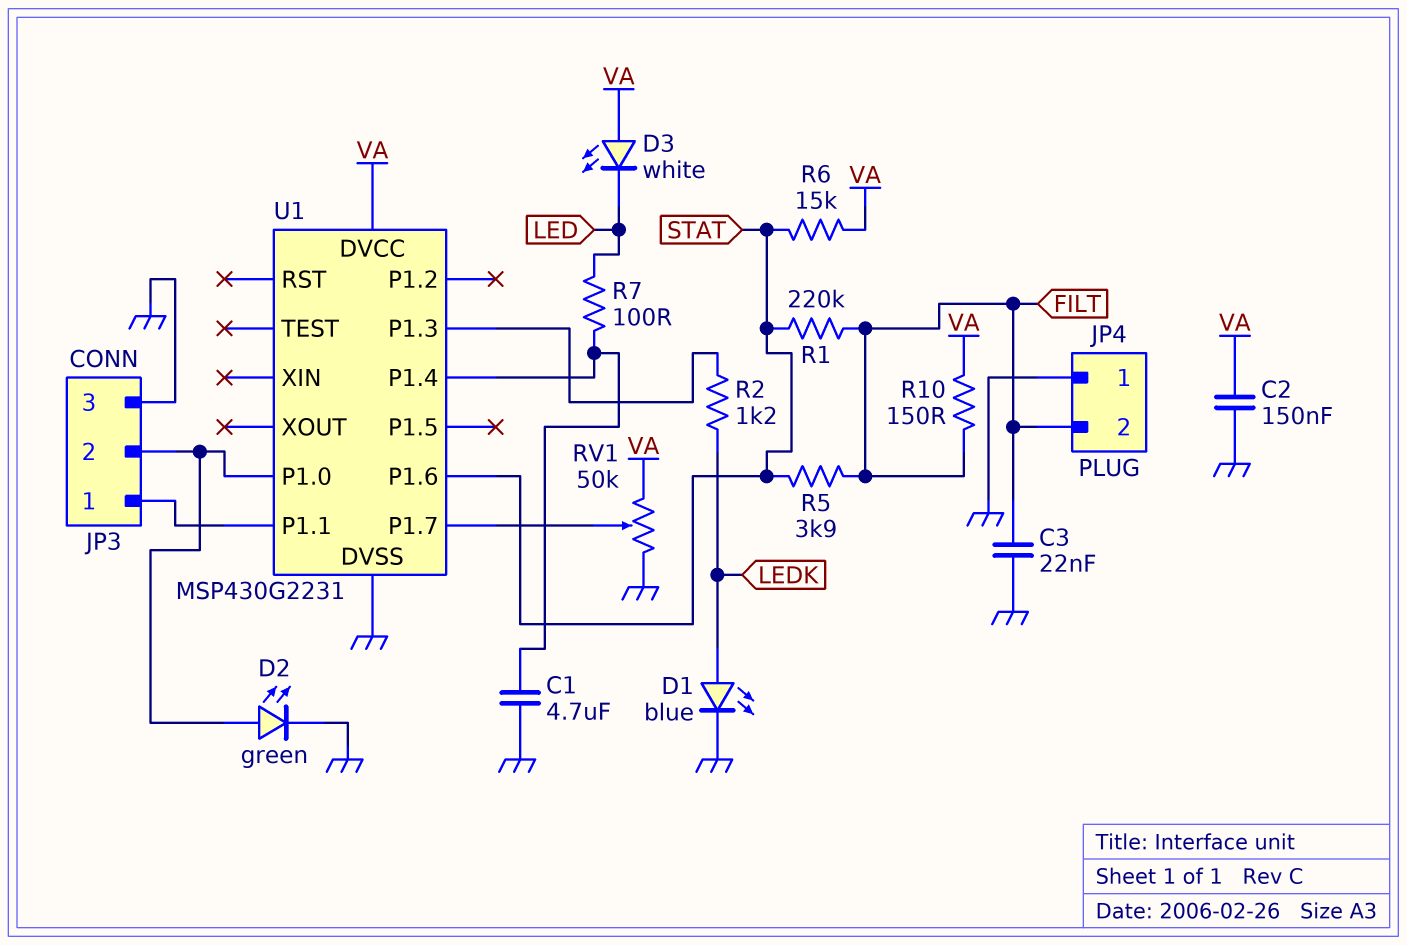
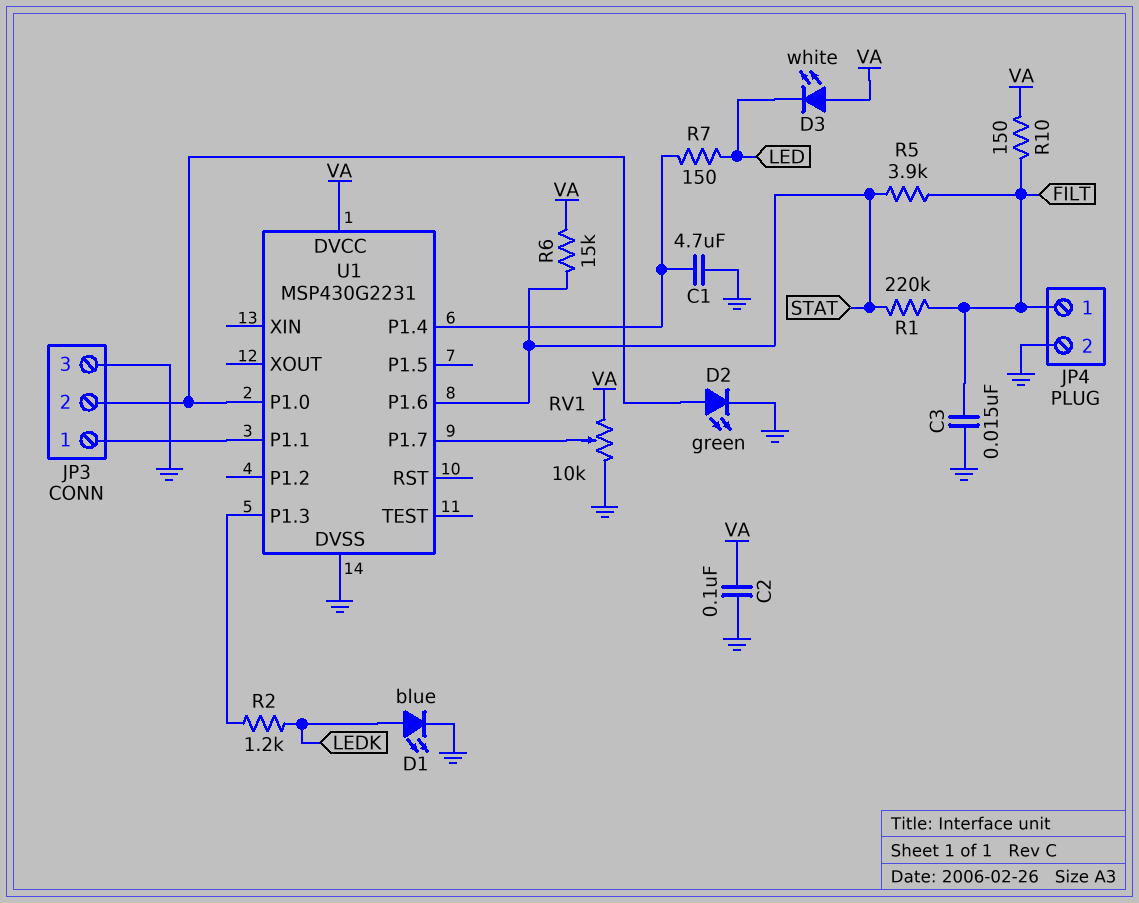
C2: 150nF (GND, VA) -> 100nF (GND, VA)
C3: 22nF (FILT, GND) -> 15nF (FILT, GND)
JP4 pin 1: GND -> FILT
JP4 pin 2: FILT -> GND
R7: 100 (LED, U1/P1.4) -> 150 (LED, U1/P1.4)
RV1: 50k (GND, VA, wiper U1/P1.7) -> 10k (GND, VA, wiper U1/P1.7)

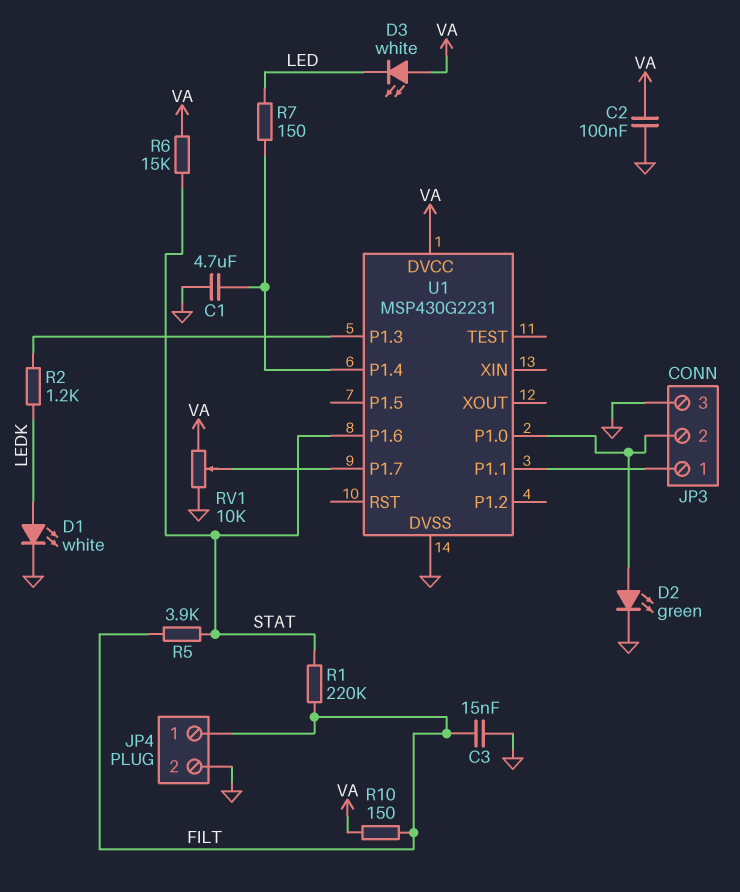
D1: LED blue (A LEDK, K GND) -> LED white (A LEDK, K GND)

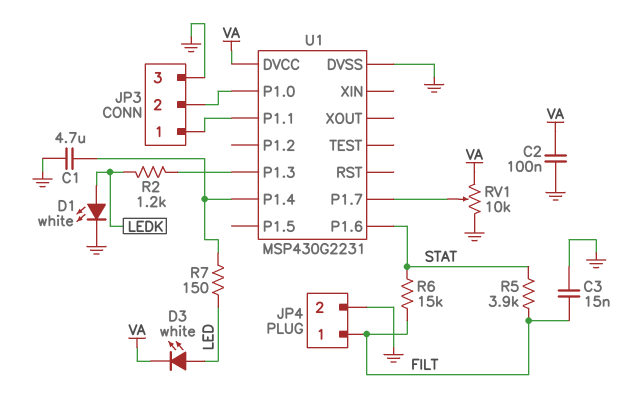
D2: LED green (A JP3/2, K GND) -> none
D3: LED white (A VA, K LED) -> LED white (A LED, K VA)
R1: 220k (FILT, STAT) -> none
R6: 15k (STAT, VA) -> 15k (FILT, STAT)
R10: 150 (FILT, VA) -> none

